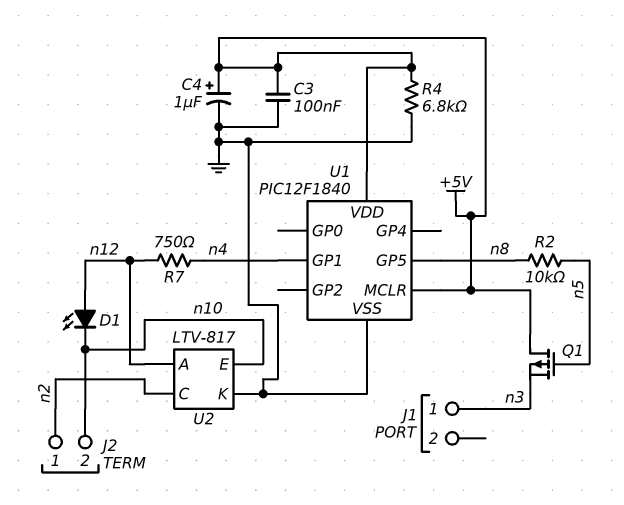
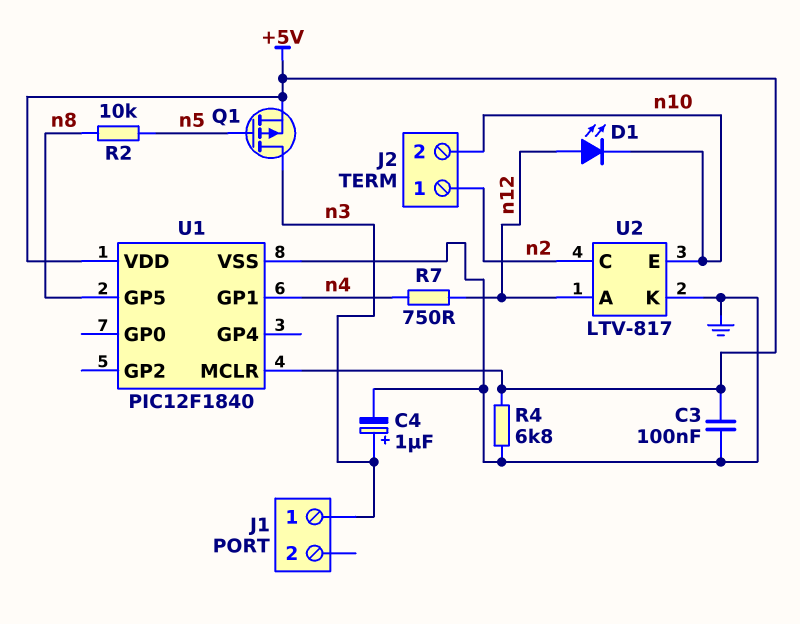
C4: 1uF (plus +5V, minus GND) -> 1uF (plus n3, minus GND)
Q1: PMOS (G n5, D +5V, S n3) -> PMOS (G n5, D n3, S +5V)

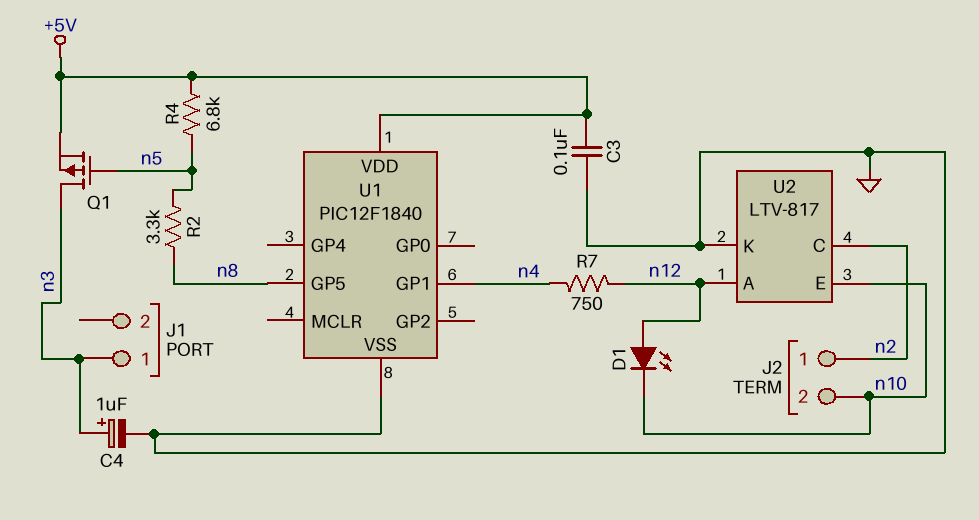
R2: 10k (n5, n8) -> 3.3k (n5, n8)
R4: 6.8k (+5V, GND) -> 6.8k (+5V, n5)
U1 pin MCLR: +5V -> none

